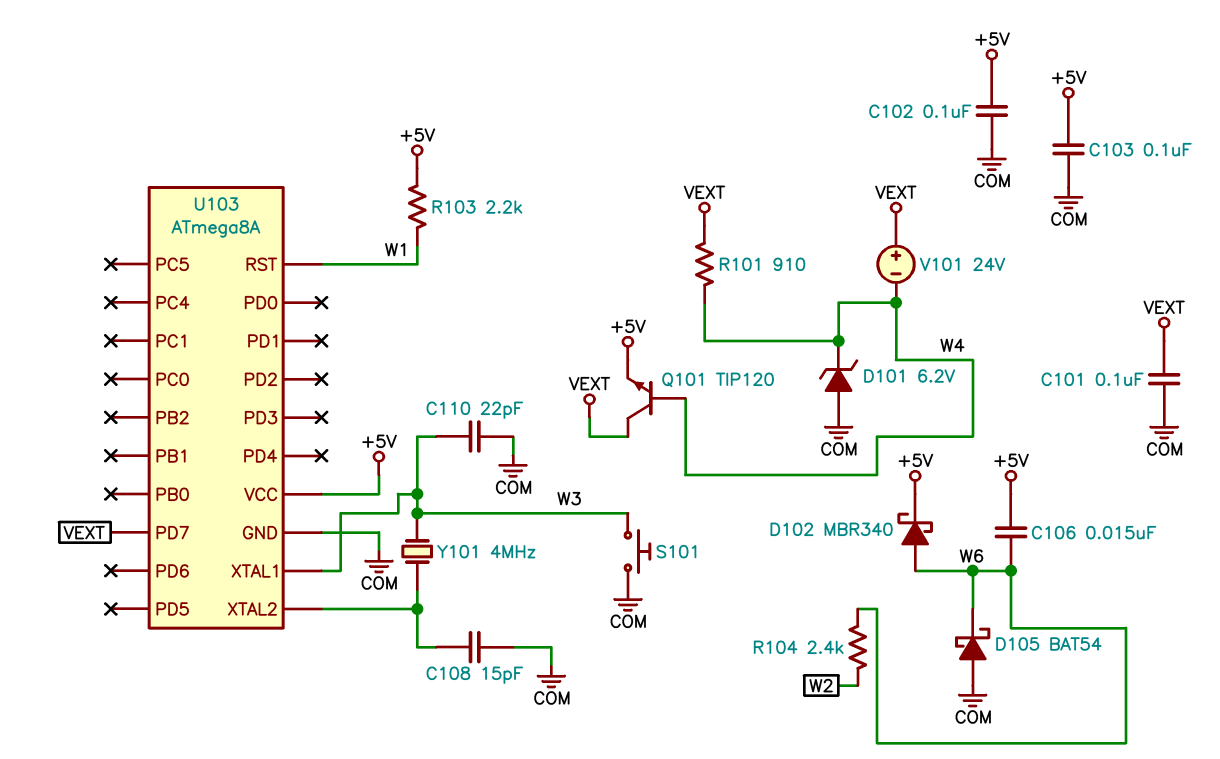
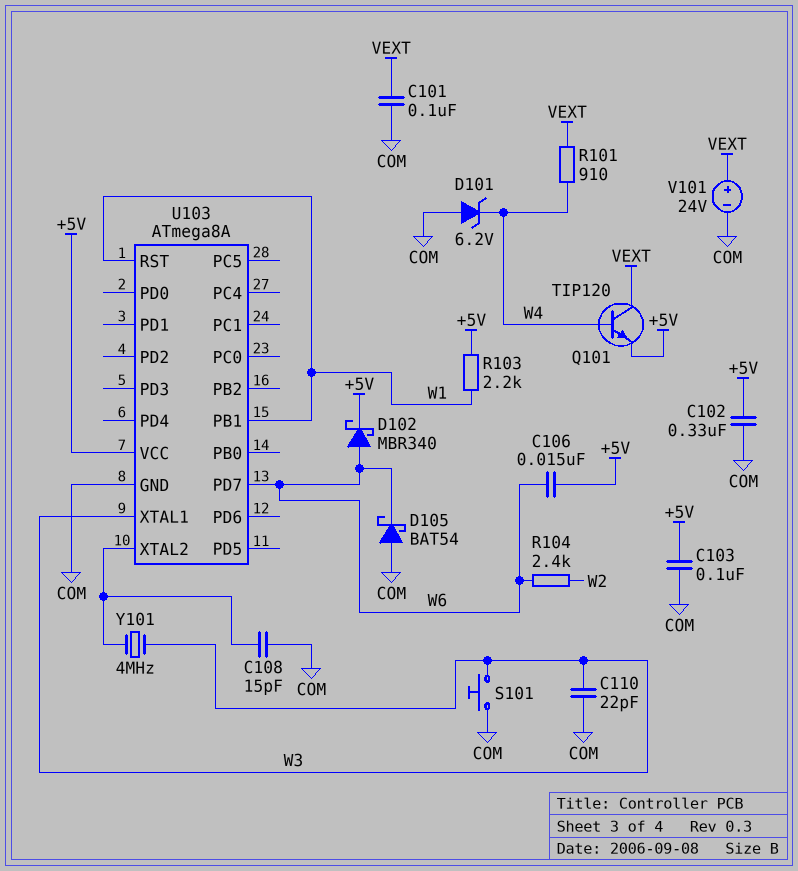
C102: 100nF (+5V, COM) -> 330nF (+5V, COM)
U103 pin PB1: none -> W1
U103 pin PD7: VEXT -> W6
V101: 24V (plus VEXT, minus W4) -> 24V (plus VEXT, minus COM)

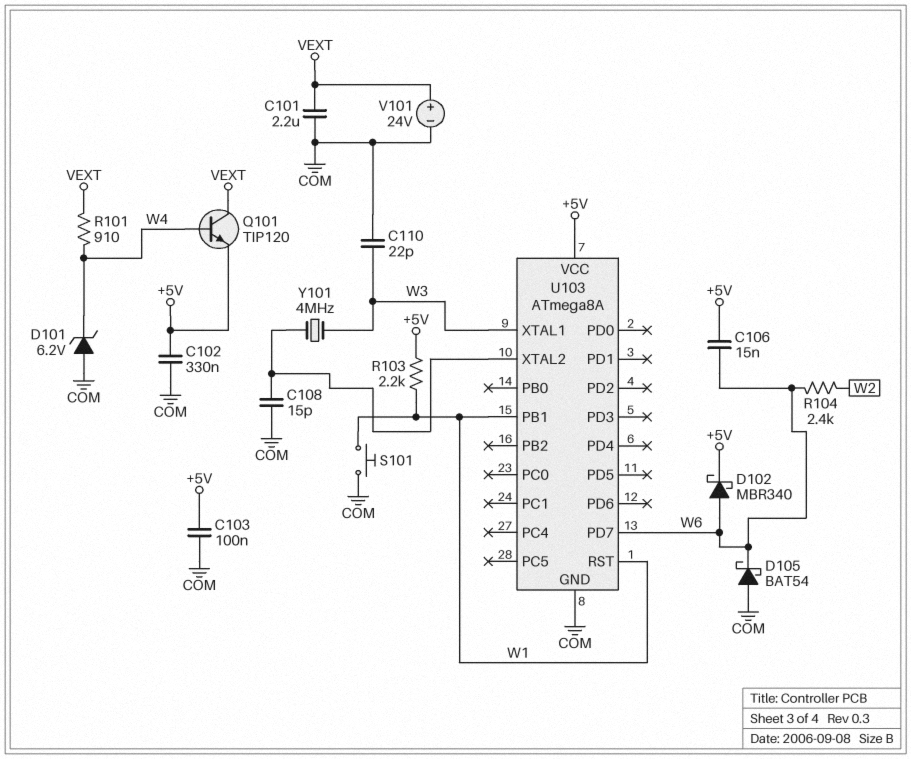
C101: 100nF (COM, VEXT) -> 2.2uF (COM, VEXT)
S101: button (COM, W3) -> button (COM, W1)

